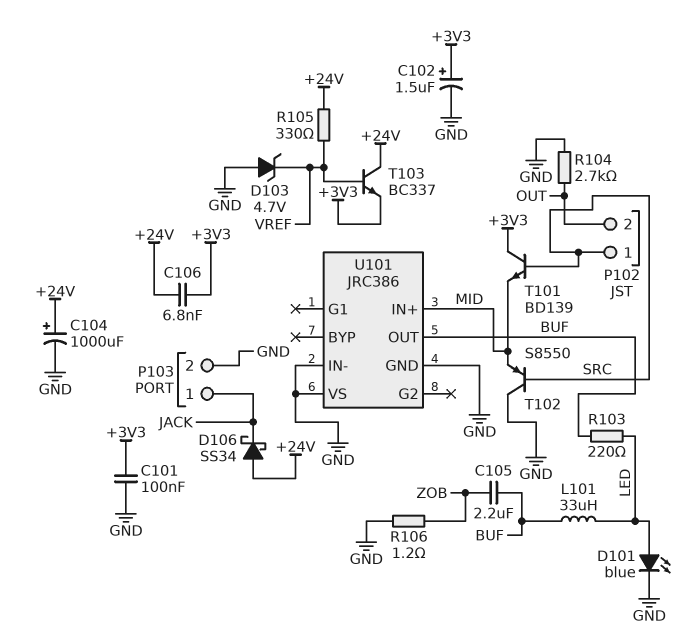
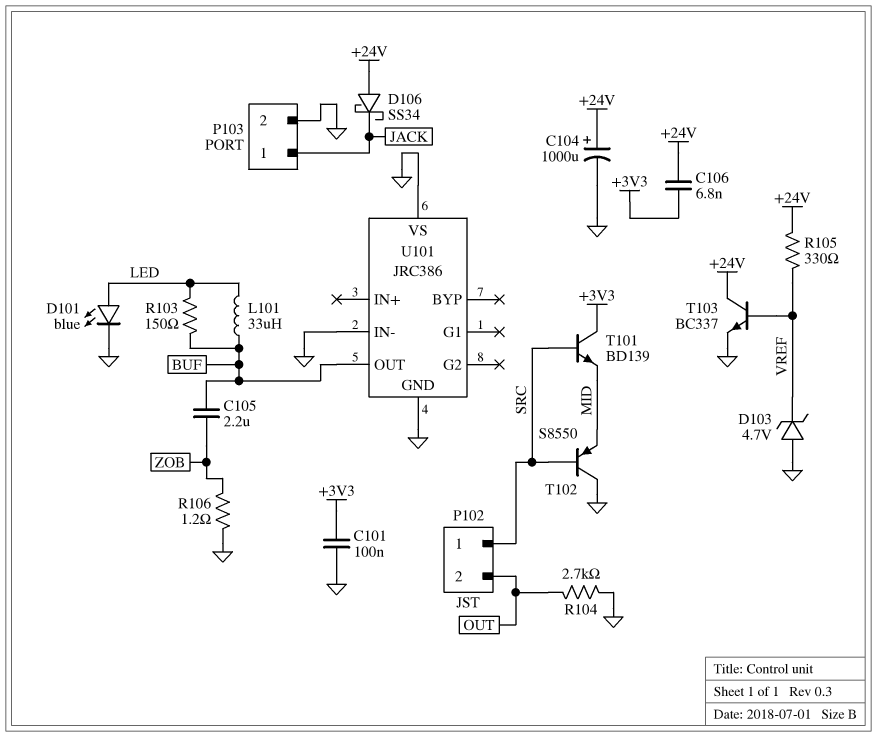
C102: 1.5uF (plus +3V3, minus GND) -> none
R103: 220 (BUF, LED) -> 150 (BUF, LED)
T103: NPN BC337 (B VREF, C +24V, E +3V3) -> NPN BC337 (B VREF, C +24V, E GND)
U101 pin IN+: MID -> none

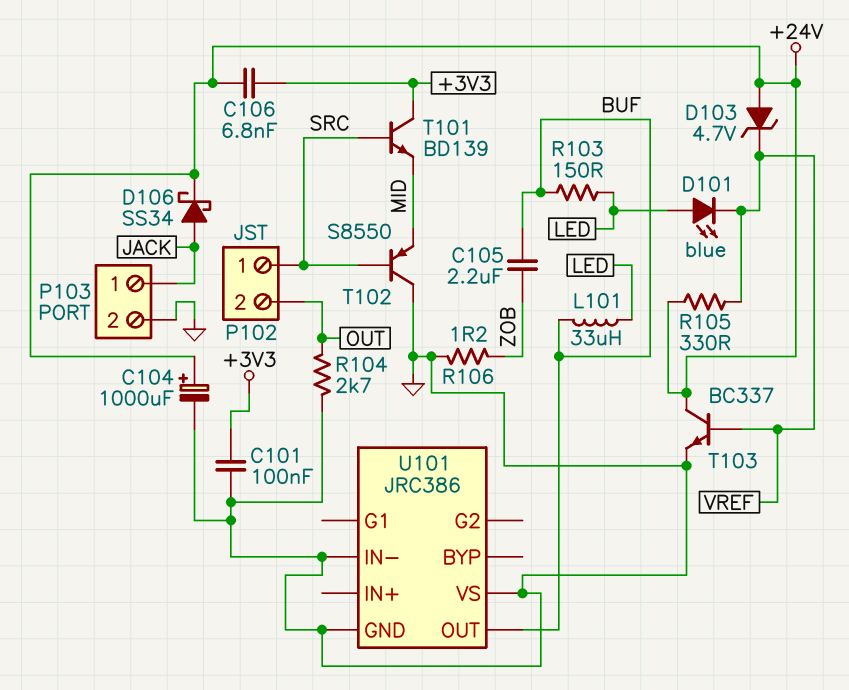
D101: LED blue (A LED, K GND) -> LED blue (A LED, K VREF)
D103: zener 4.7V (A GND, K VREF) -> zener 4.7V (A +24V, K VREF)
D106: schottky SS34 (A +24V, K JACK) -> schottky SS34 (A JACK, K +24V)

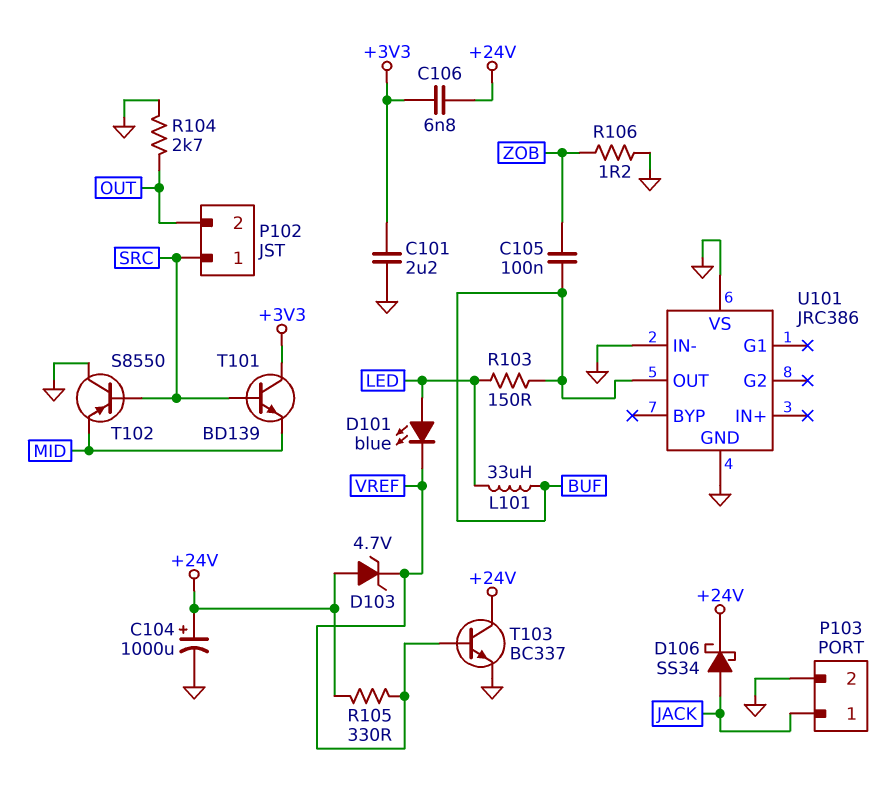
C101: 100nF (+3V3, GND) -> 2.2uF (+3V3, GND)
C105: 2.2uF (BUF, ZOB) -> 100nF (BUF, ZOB)

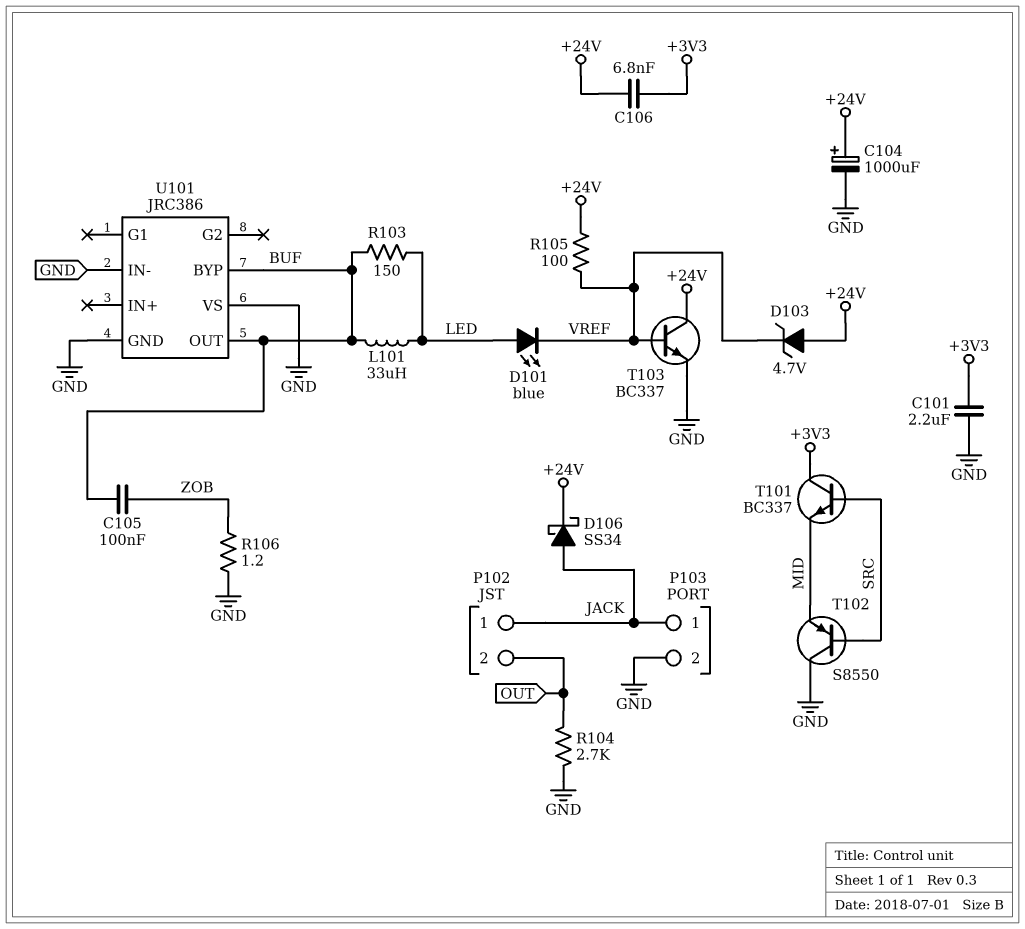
P102 pin 1: SRC -> JACK
R105: 330 (+24V, VREF) -> 100 (+24V, VREF)
T101: NPN BD139 (B SRC, C +3V3, E MID) -> NPN BC337 (B SRC, C +3V3, E MID)
U101 pin BYP: none -> BUF

